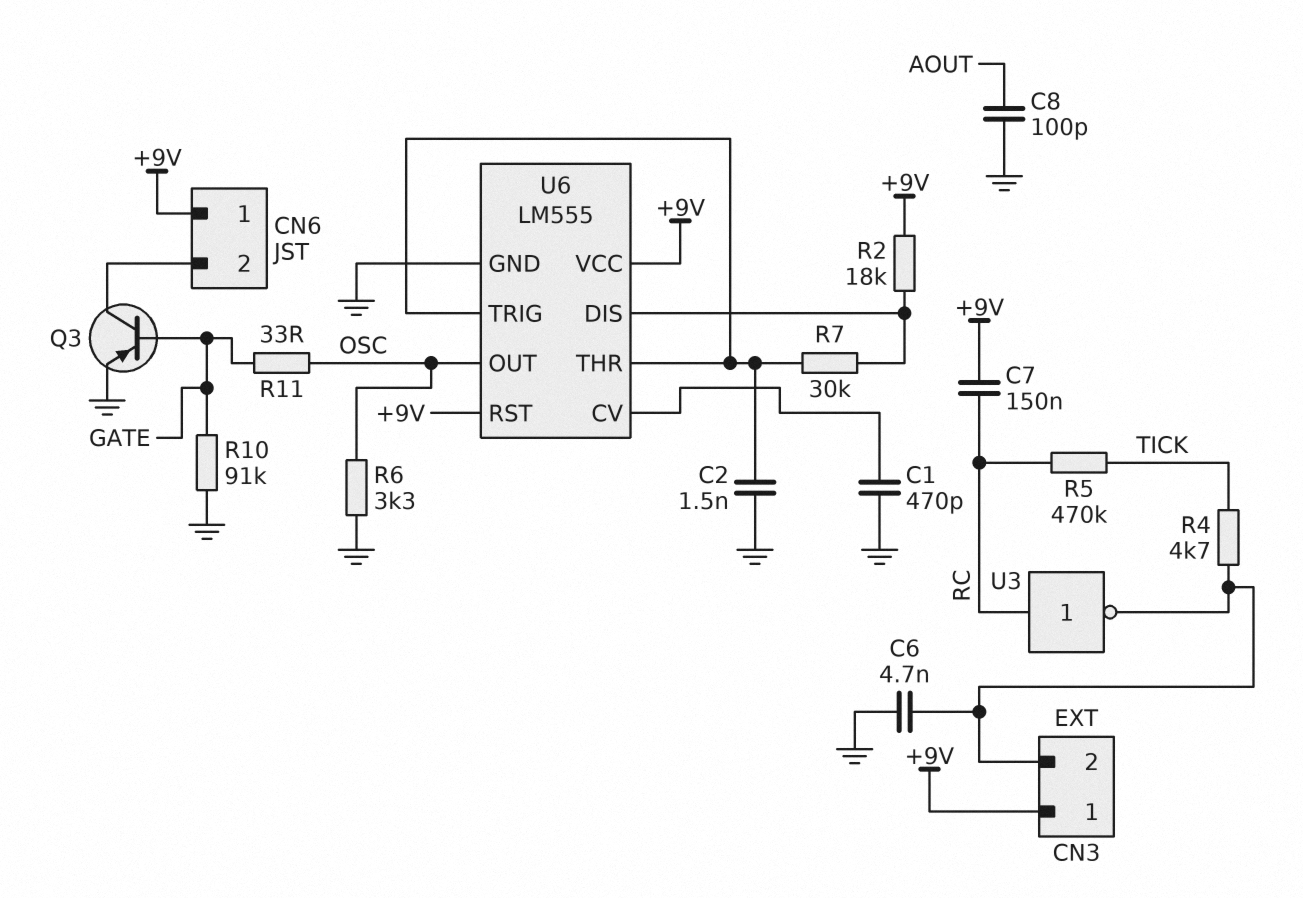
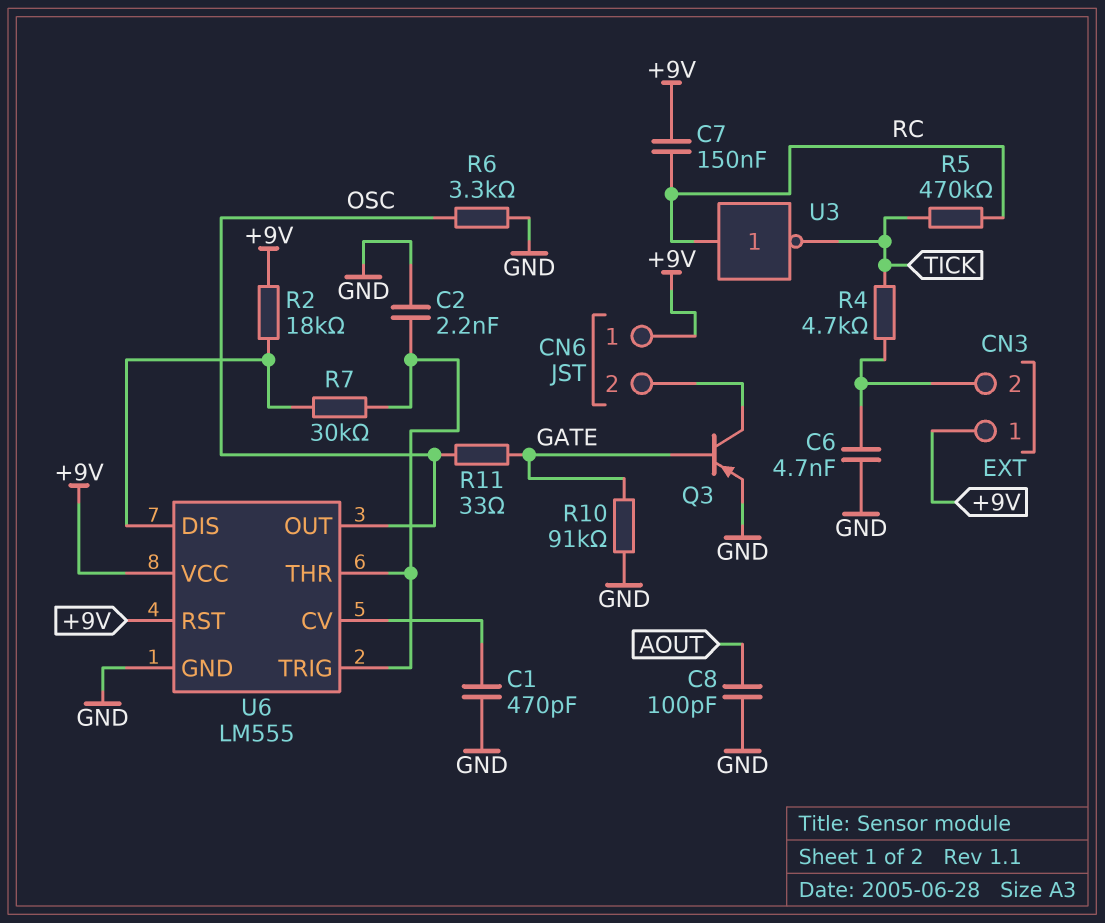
C2: 1.5nF (GND, U6/THR) -> 2.2nF (GND, U6/THR)
U3: NOT (in RC, out CN3/2) -> NOT (in RC, out TICK)

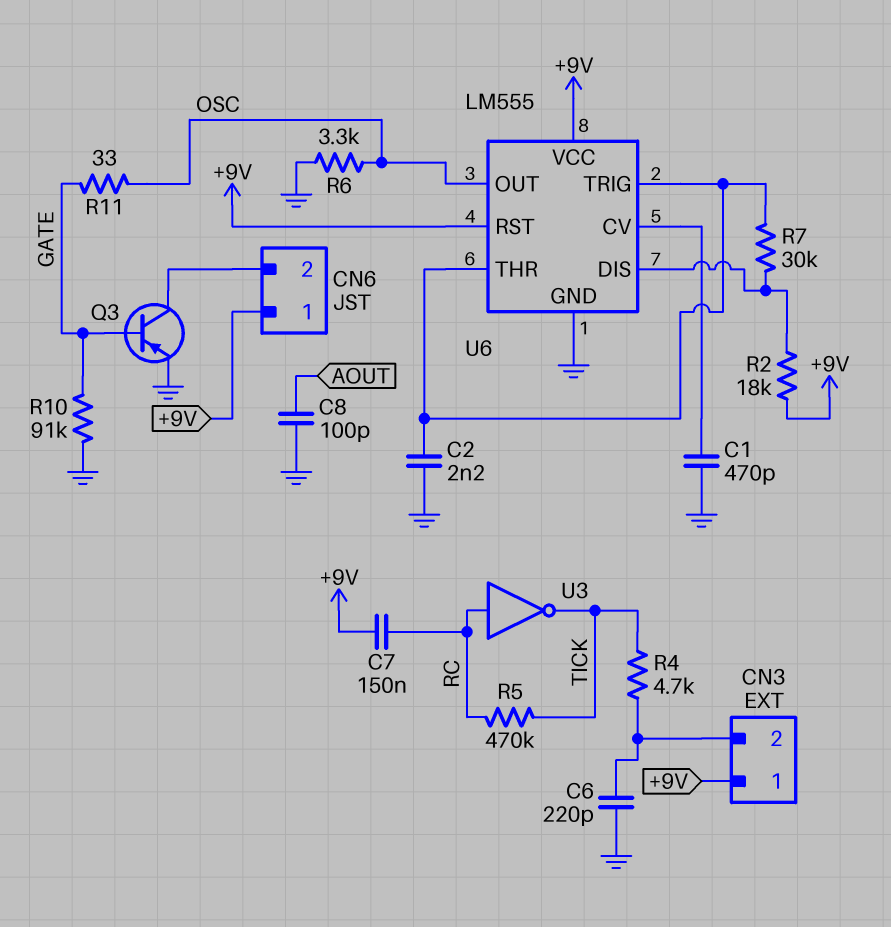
C6: 4.7nF (CN3/2, GND) -> 220pF (CN3/2, GND)

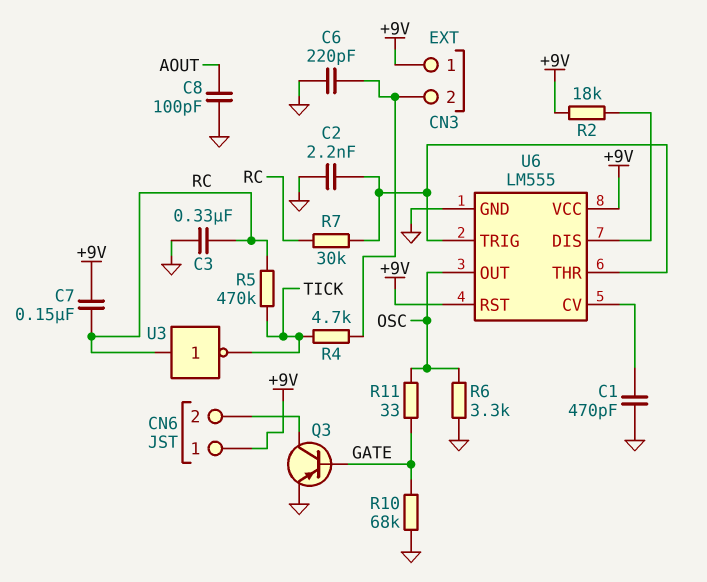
C3: none -> 330nF (GND, RC)
R7: 30k (U6/DIS, U6/THR) -> 30k (RC, U6/THR)
R10: 91k (GATE, GND) -> 68k (GATE, GND)

